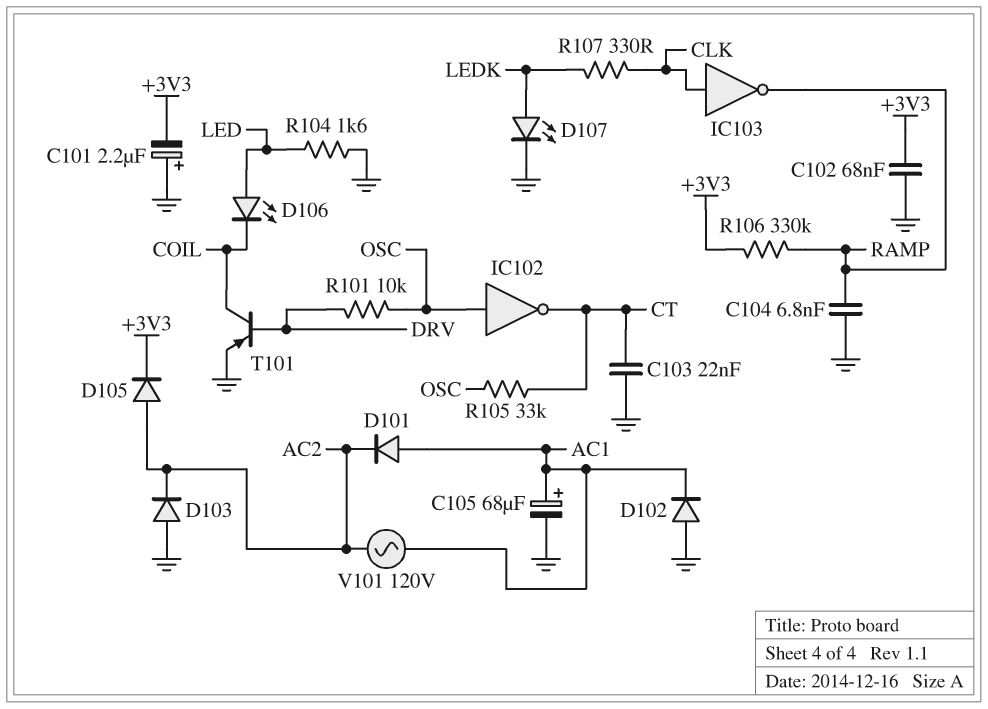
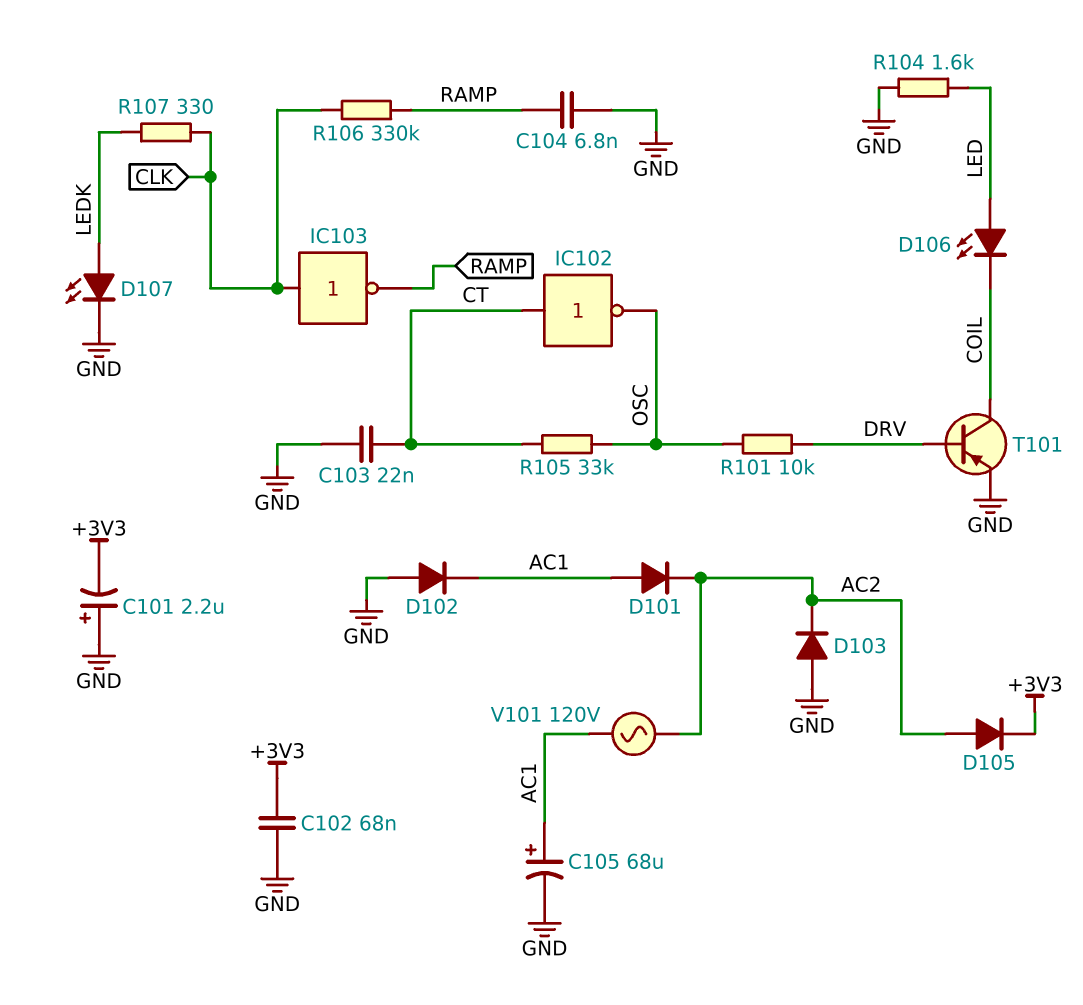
IC102: NOT (in OSC, out CT) -> NOT (in CT, out OSC)
R106: 330k (+3V3, RAMP) -> 330k (CLK, RAMP)

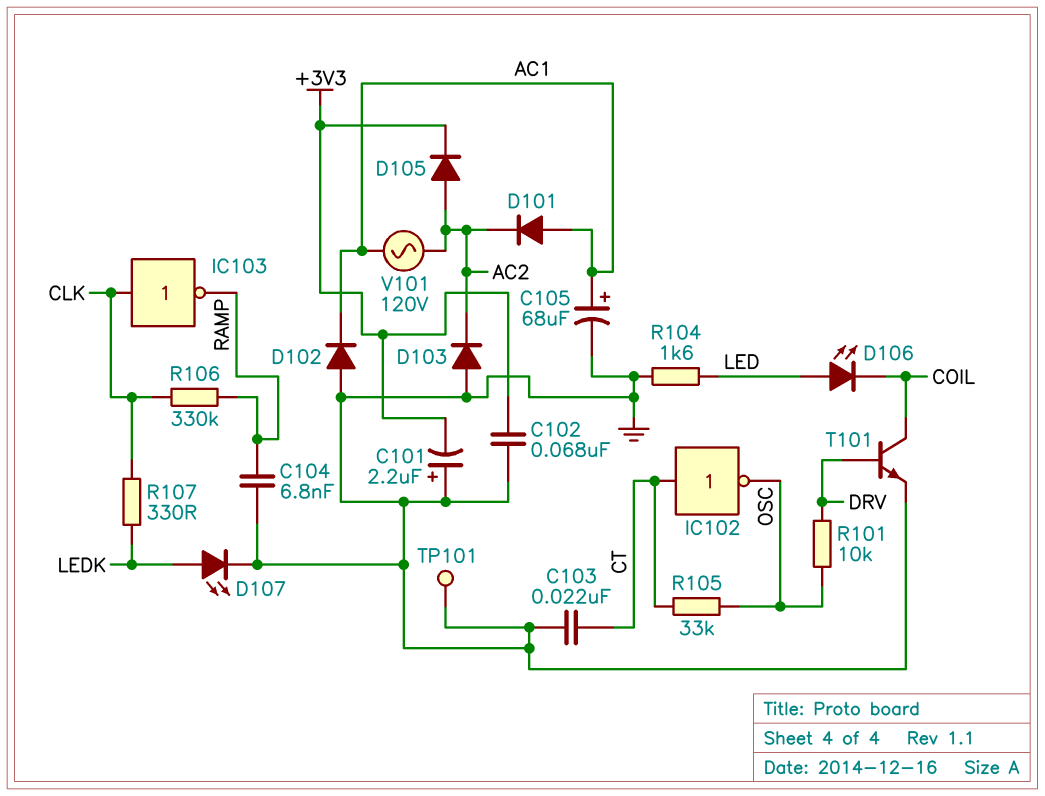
T101: PNP (B DRV, C COIL, E GND) -> NPN (B DRV, C COIL, E GND)
TP101: none -> test point (GND)

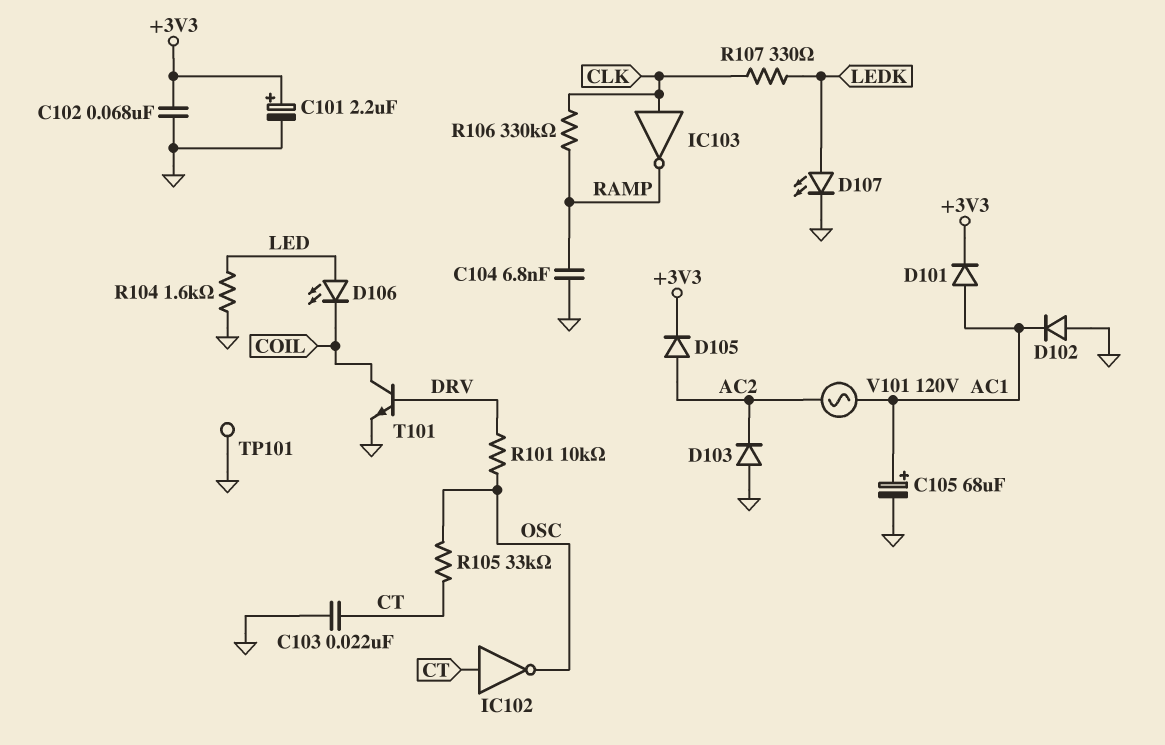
C101: 2.2uF (plus GND, minus +3V3) -> 2.2uF (plus +3V3, minus GND)
D101: diode (A AC1, K AC2) -> diode (A AC1, K +3V3)

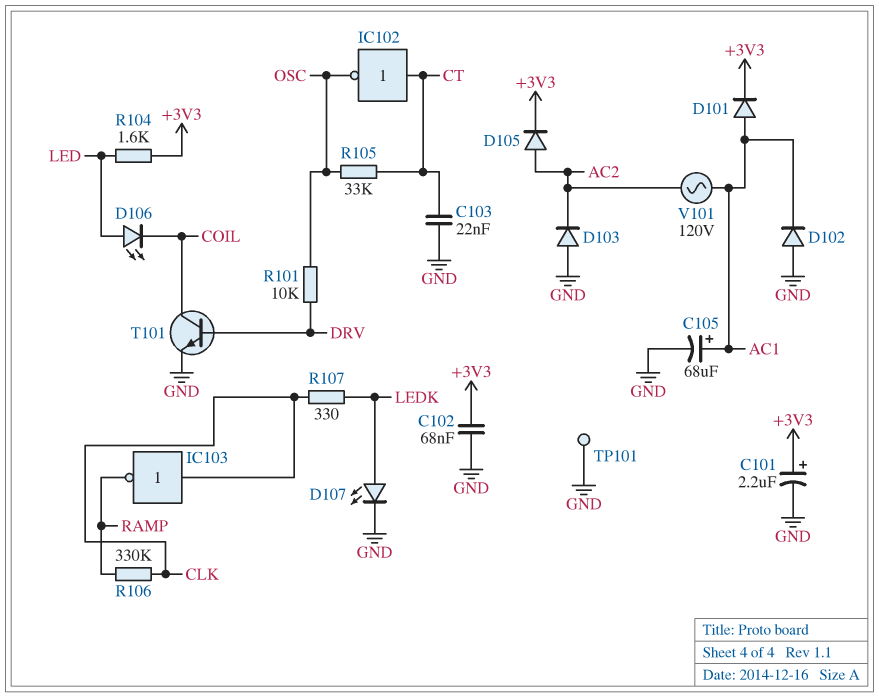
C104: 6.8nF (GND, RAMP) -> none
R104: 1.6k (GND, LED) -> 1.6k (+3V3, LED)

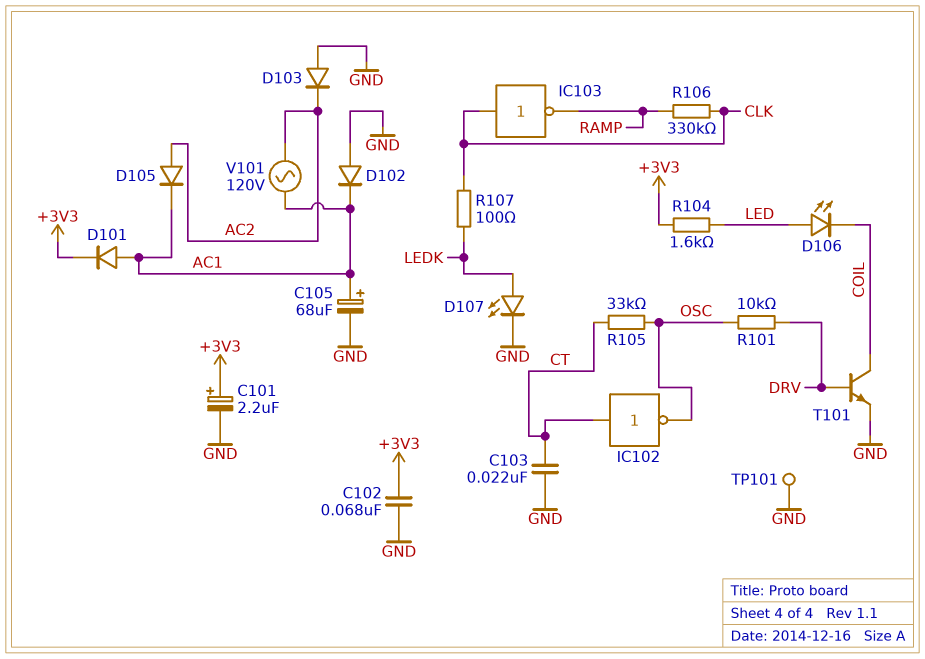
D105: diode (A AC2, K +3V3) -> diode (A AC2, K AC1)
R107: 330 (CLK, LEDK) -> 100 (CLK, LEDK)

